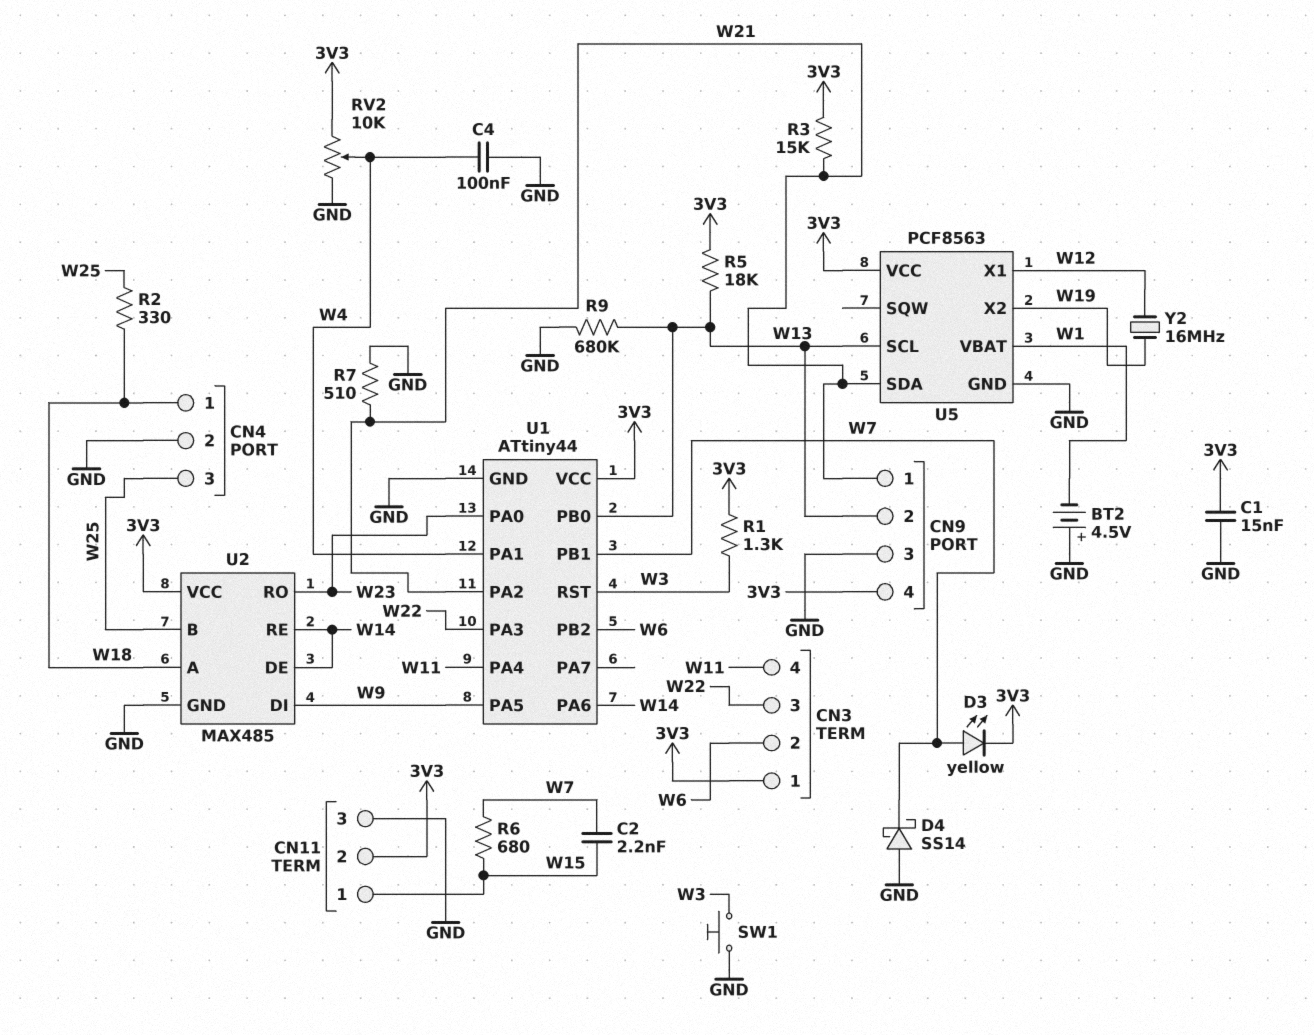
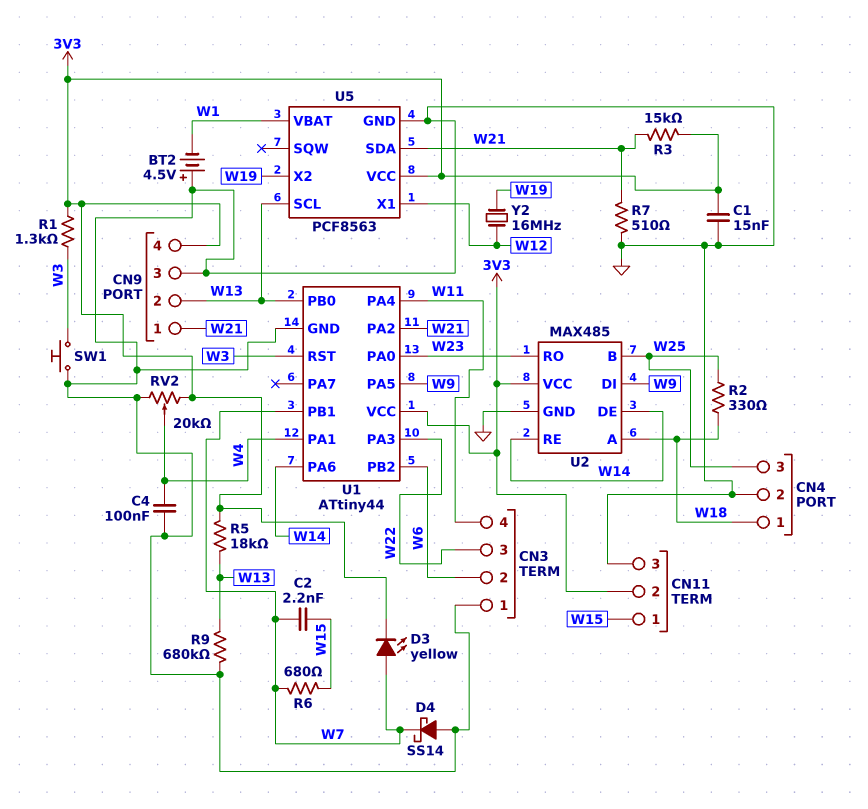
CN3 pin 1: 3V3 -> GND
RV2: 10k (3V3, GND, wiper W4) -> 20k (3V3, GND, wiper W4)

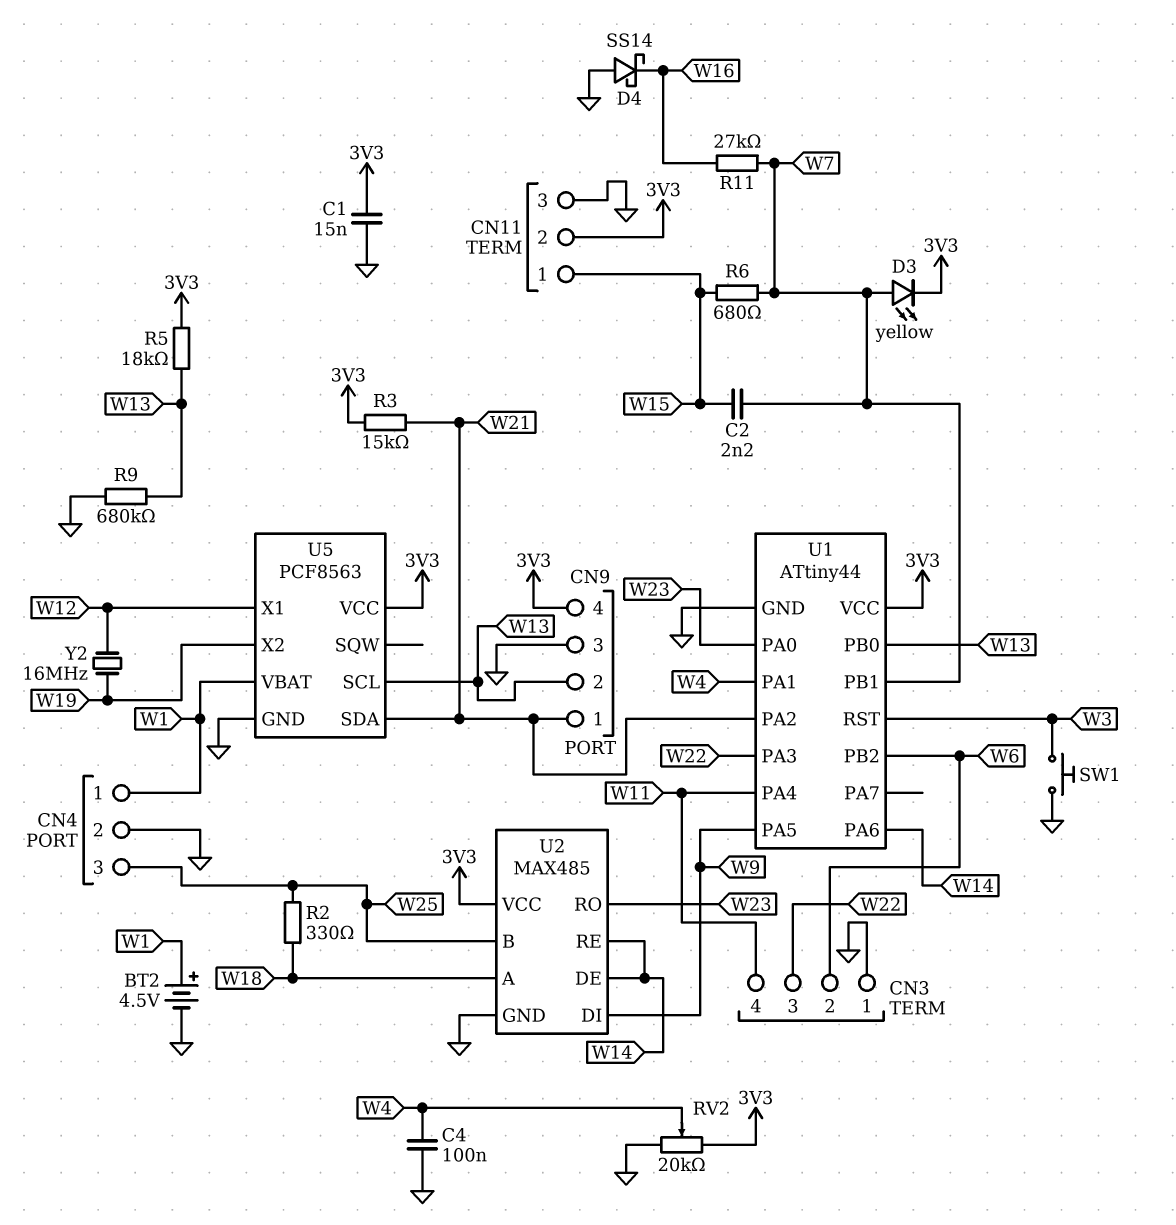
BT2: 4.5V (plus GND, minus W1) -> 4.5V (plus W1, minus GND)
CN4 pin 1: W18 -> W1
D4: schottky SS14 (A GND, K W7) -> schottky SS14 (A GND, K W16)
R1: 1.3k (3V3, W3) -> none
R7: 510 (GND, W21) -> none
R11: none -> 27k (W7, W16)

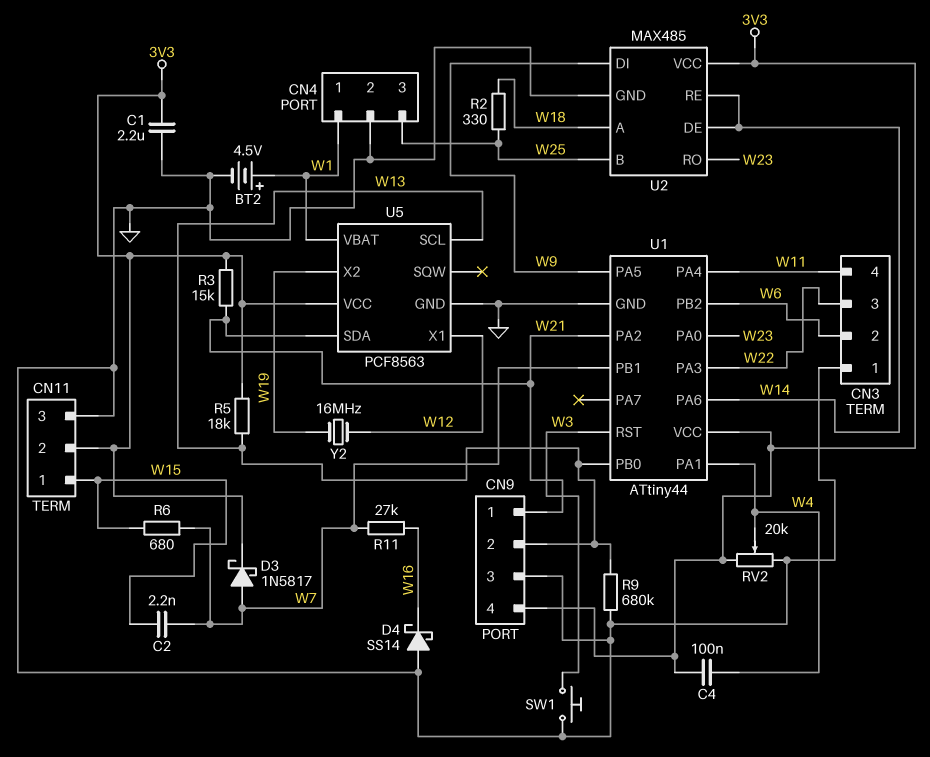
C1: 15nF (3V3, GND) -> 2.2uF (3V3, GND)
C4: 100nF (GND, W4) -> 100nF (3V3, W4)
D3: LED yellow (A W7, K 3V3) -> schottky 1N5817 (A W7, K 3V3)

